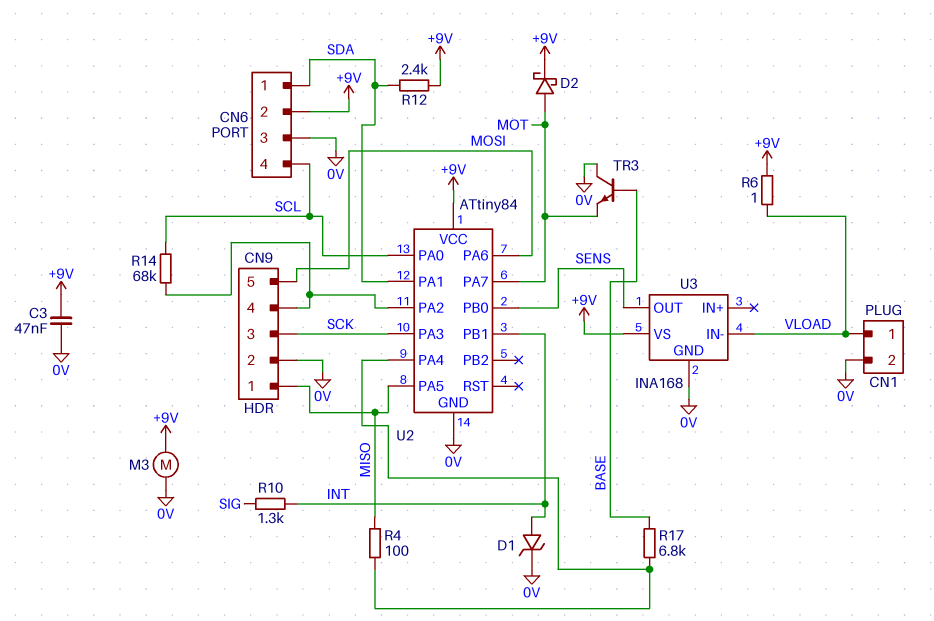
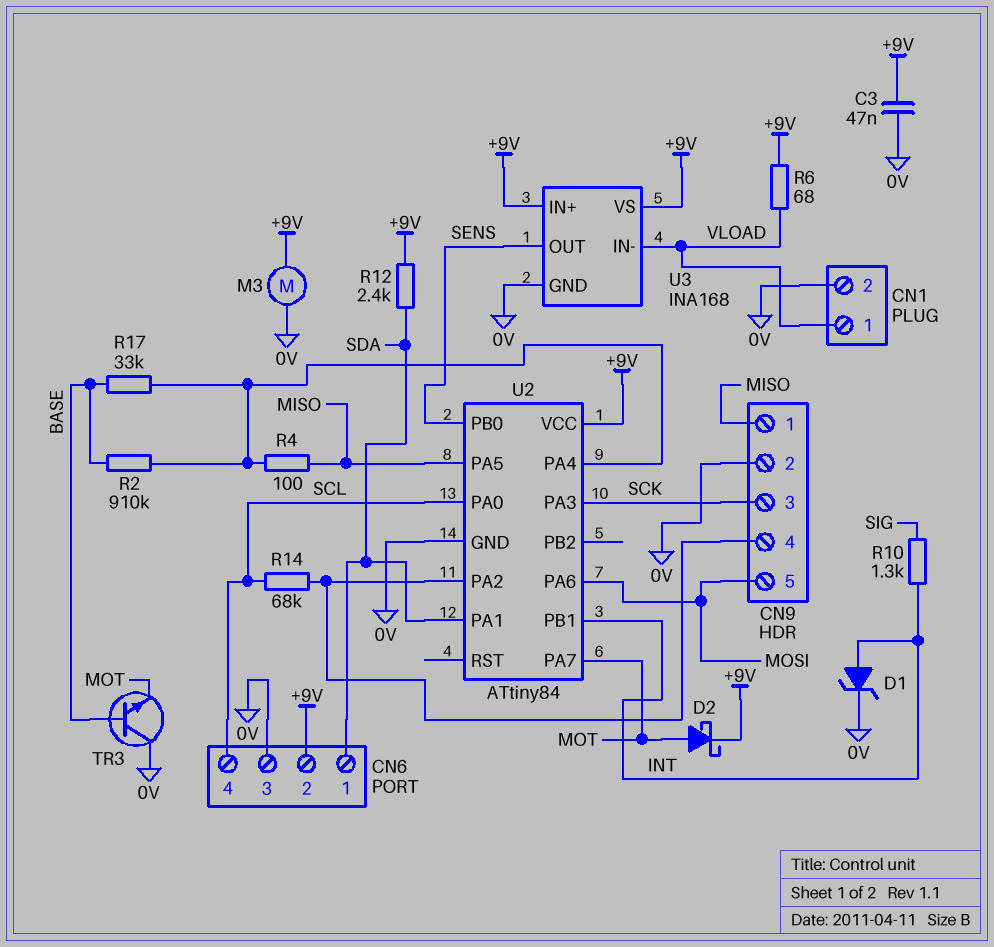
R2: none -> 910k (BASE, U2/PA4)
R6: 1 (+9V, VLOAD) -> 68 (+9V, VLOAD)
R17: 6.8k (BASE, U2/PA4) -> 33k (BASE, U2/PA4)
U3 pin IN+: none -> +9V

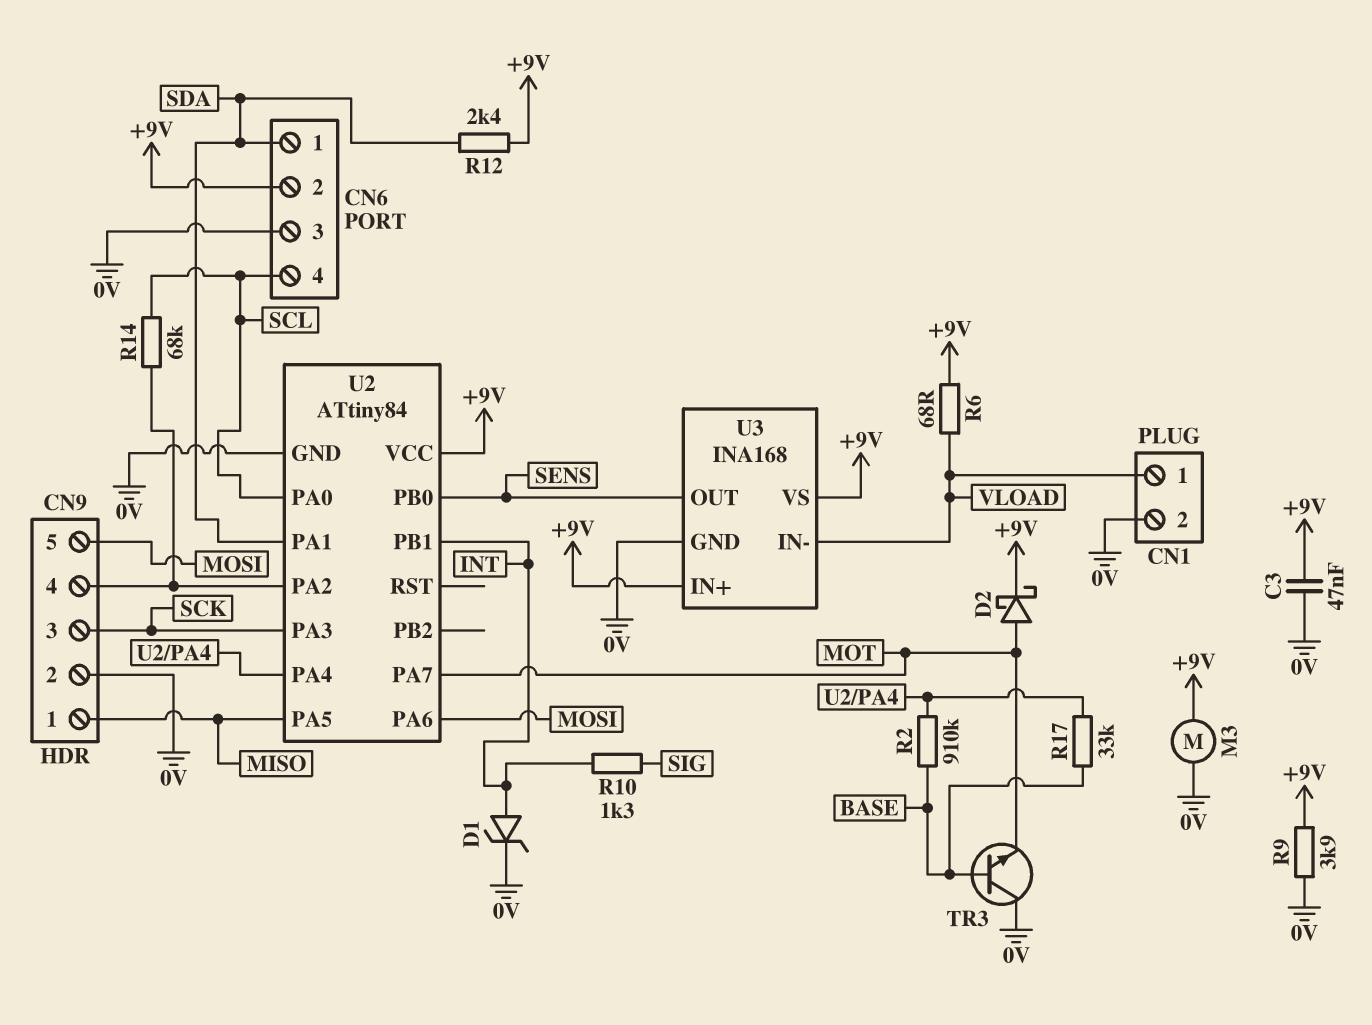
R4: 100 (MISO, U2/PA4) -> none
R9: none -> 3.9k (+9V, 0V)

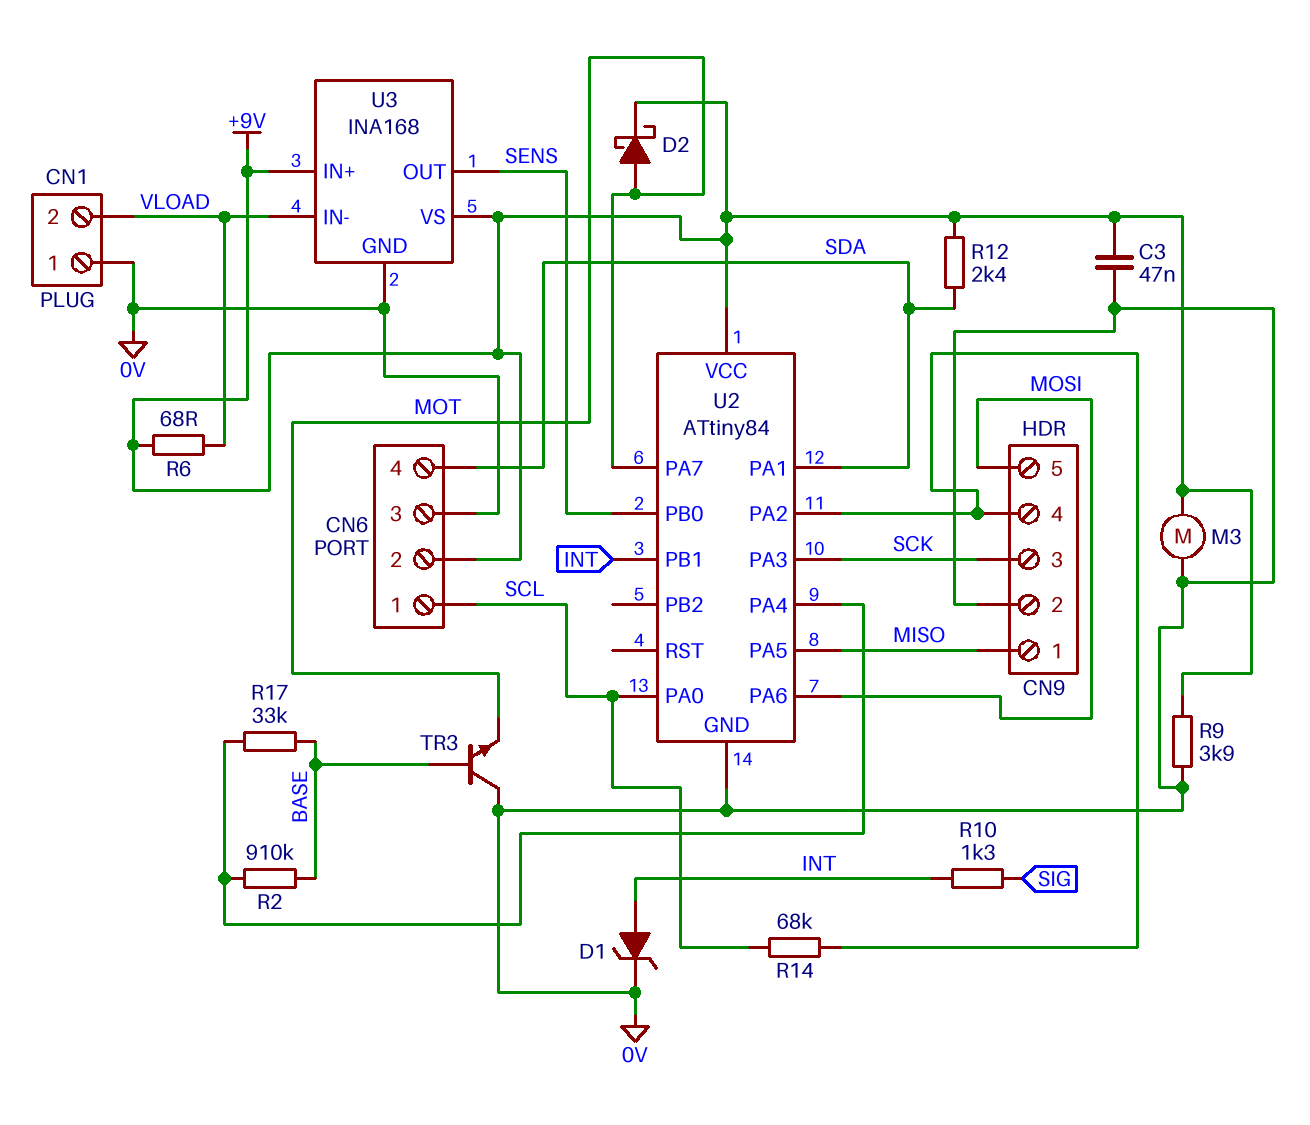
CN1 pin 1: VLOAD -> 0V
CN1 pin 2: 0V -> VLOAD
CN6 pin 1: SDA -> SCL
CN6 pin 4: SCL -> SDA

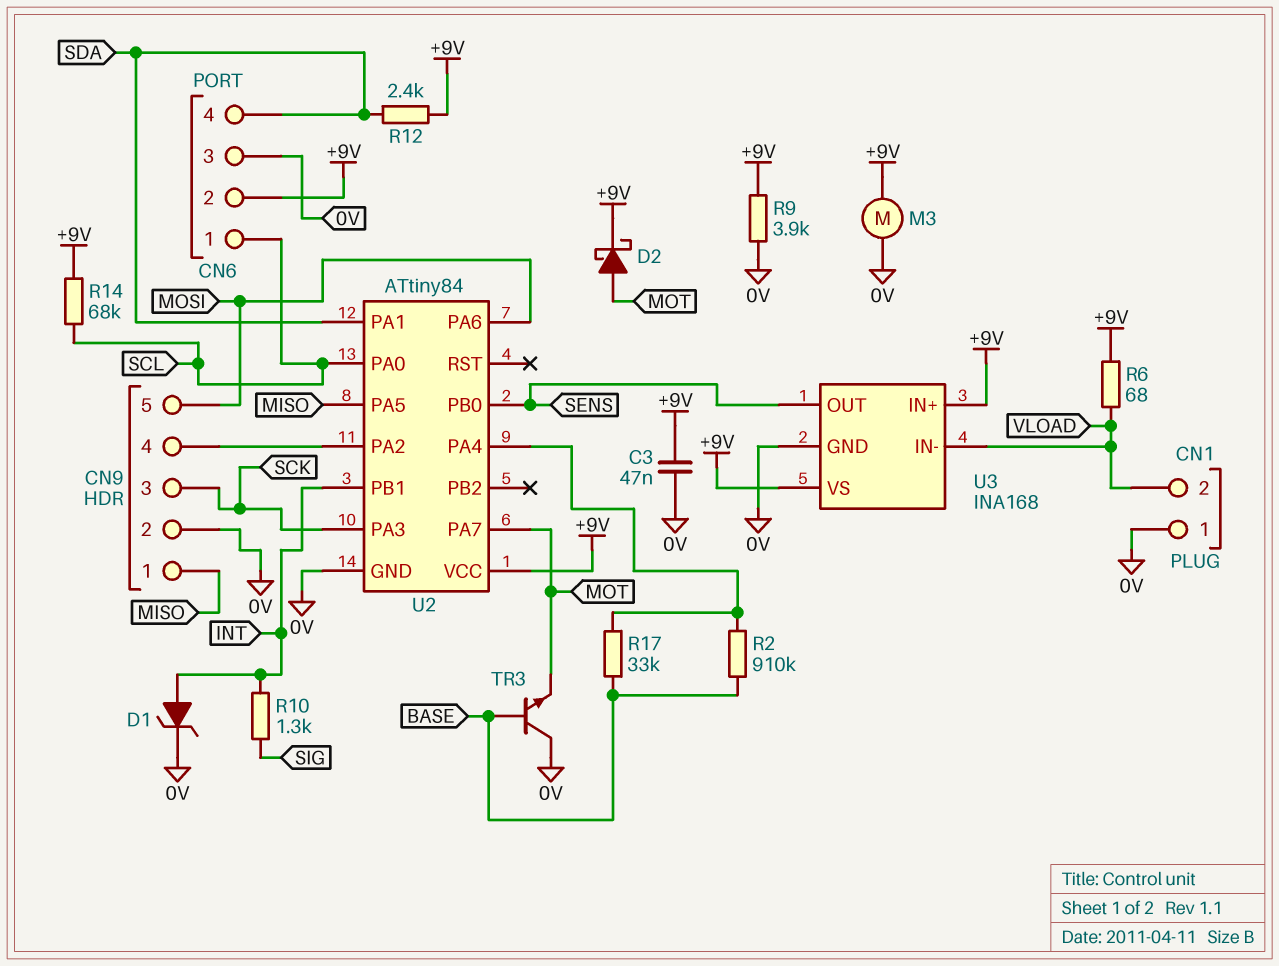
R14: 68k (CN9/4, SCL) -> 68k (+9V, SCL)

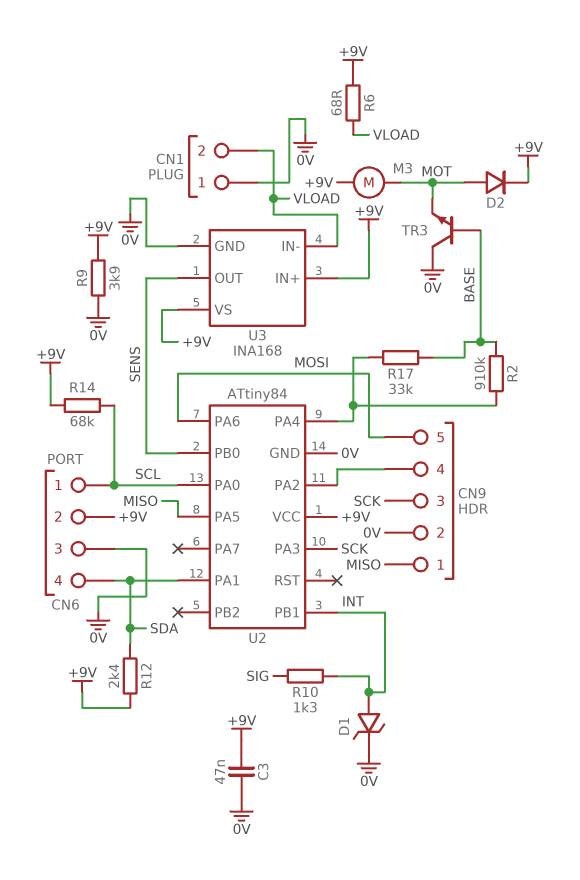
D2: schottky (A MOT, K +9V) -> diode (A MOT, K +9V)
M3: motor (+9V, 0V) -> motor (+9V, MOT)
U2 pin PA7: MOT -> none

